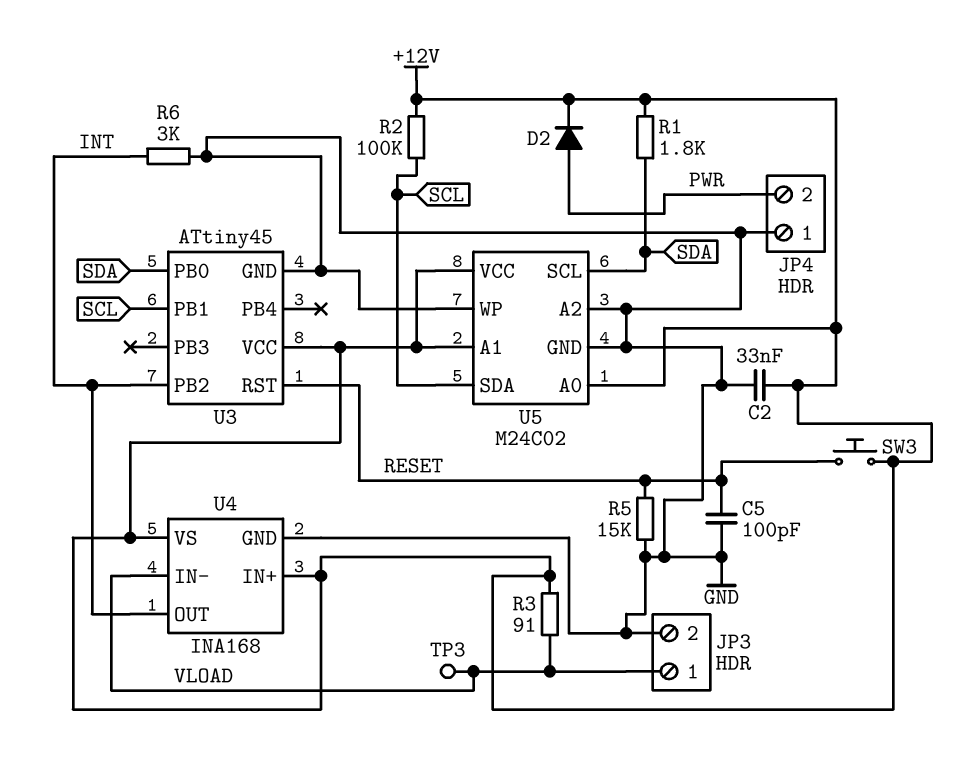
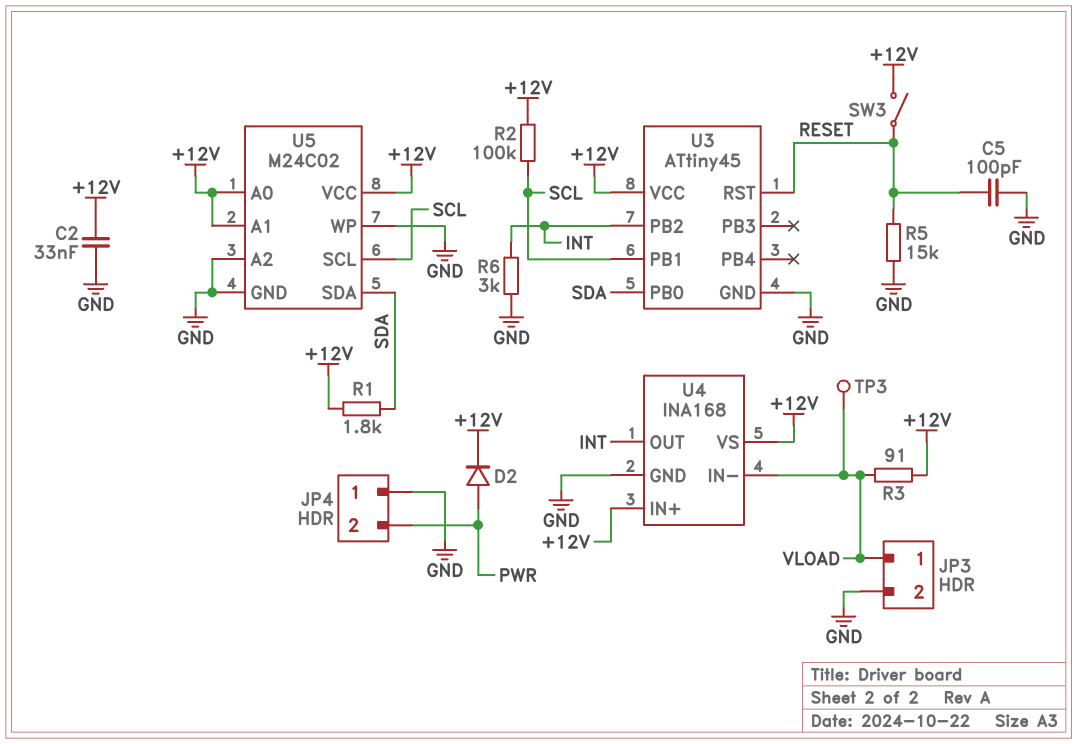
SW3: button (+12V, RESET) -> switch (+12V, RESET)
U5 pin SCL: SDA -> SCL
U5 pin SDA: SCL -> SDA

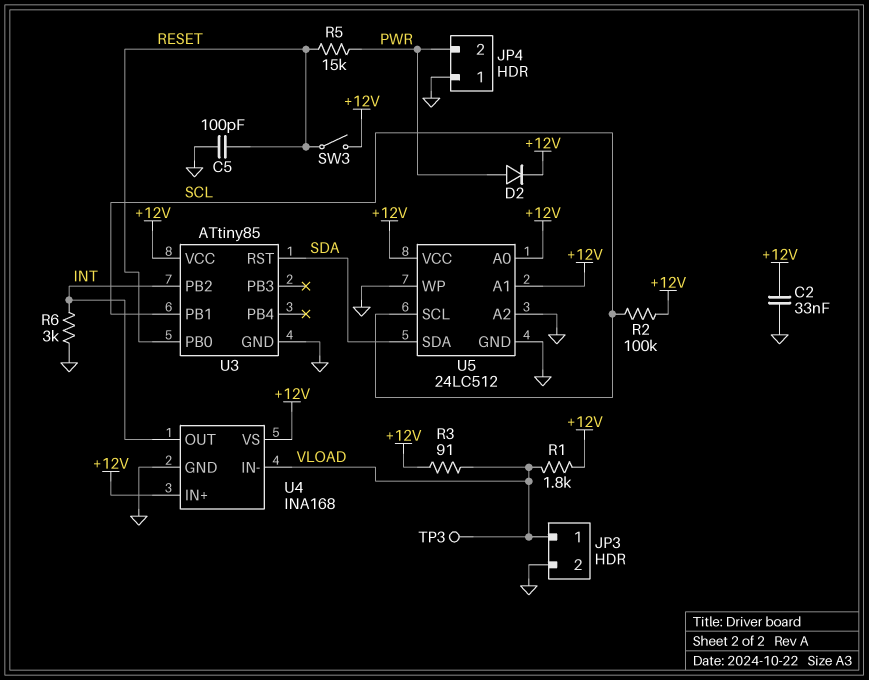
R1: 1.8k (+12V, SDA) -> 1.8k (+12V, VLOAD)
R5: 15k (GND, RESET) -> 15k (PWR, RESET)
U3: ATtiny45 -> ATtiny85
U3 pin PB0: SDA -> RESET
U3 pin RST: RESET -> SDA
U5: M24C02 -> 24LC512

